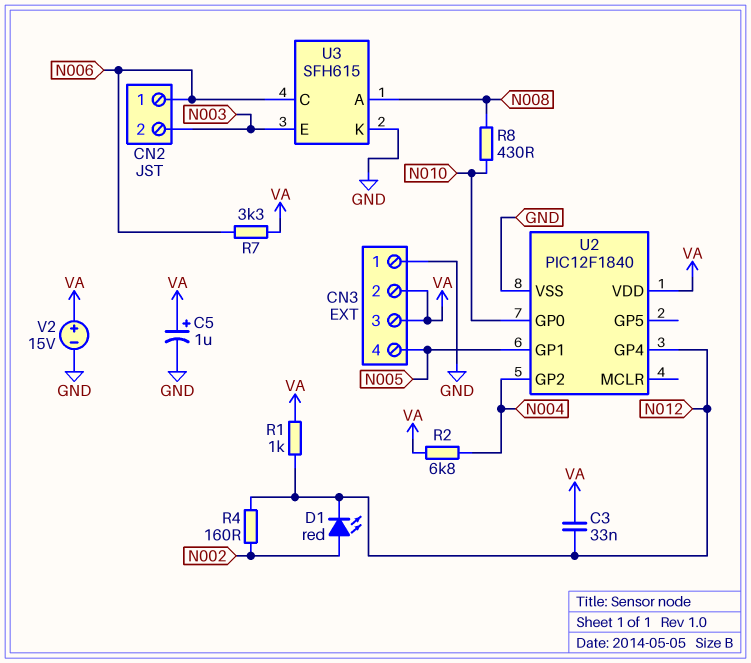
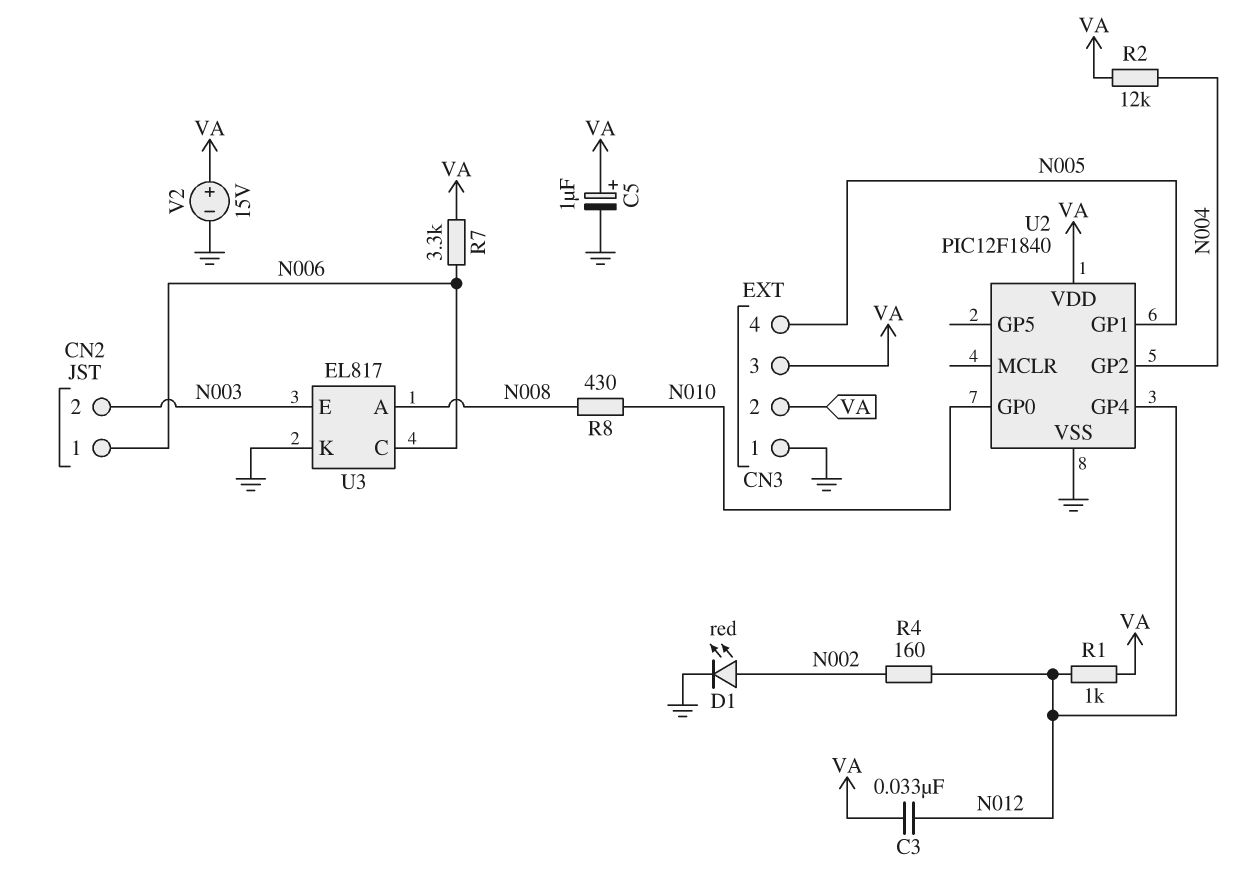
D1: LED red (A N002, K N012) -> LED red (A N002, K GND)
R2: 6.8k (N004, VA) -> 12k (N004, VA)
U3: SFH615 -> EL817

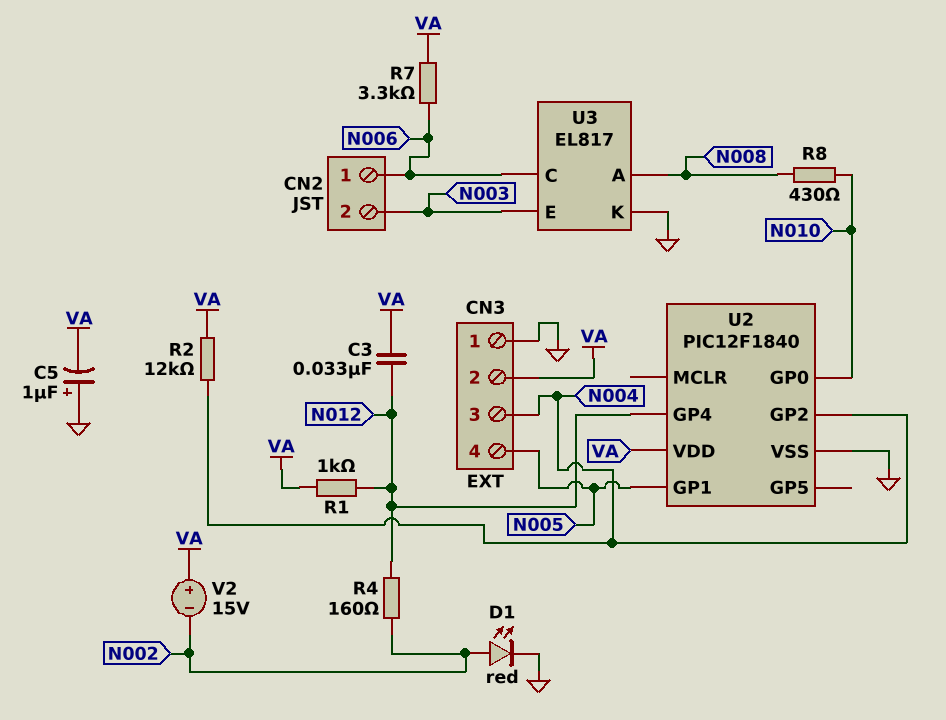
C5: 1uF (plus VA, minus GND) -> 1uF (plus GND, minus VA)
CN3 pin 3: VA -> N004
V2: 15V (plus VA, minus GND) -> 15V (plus VA, minus N002)

